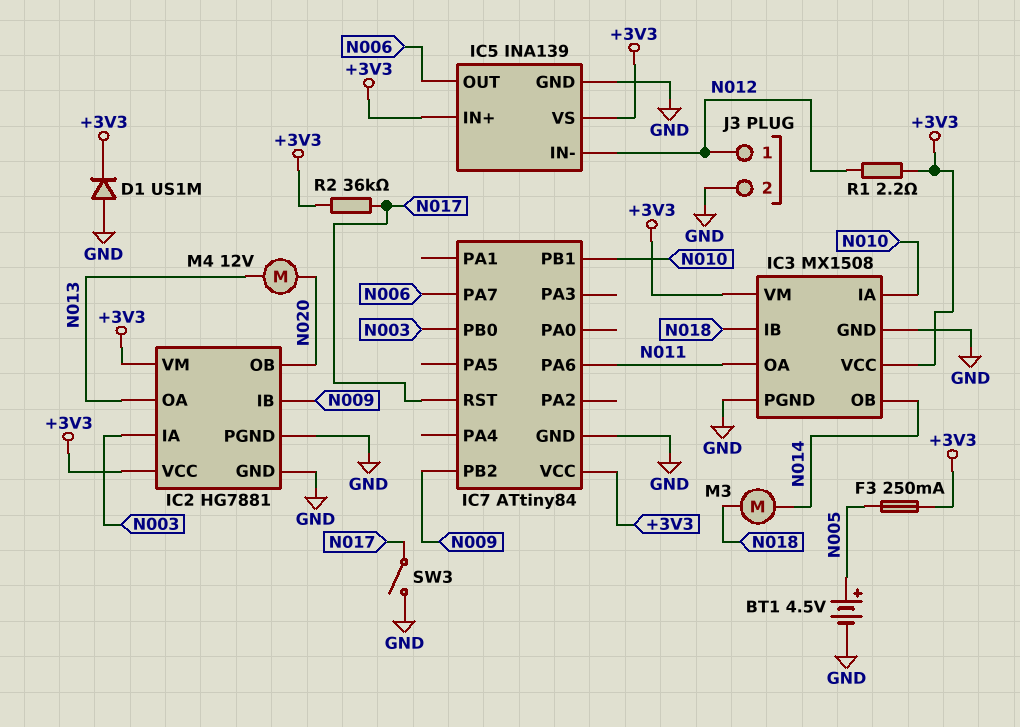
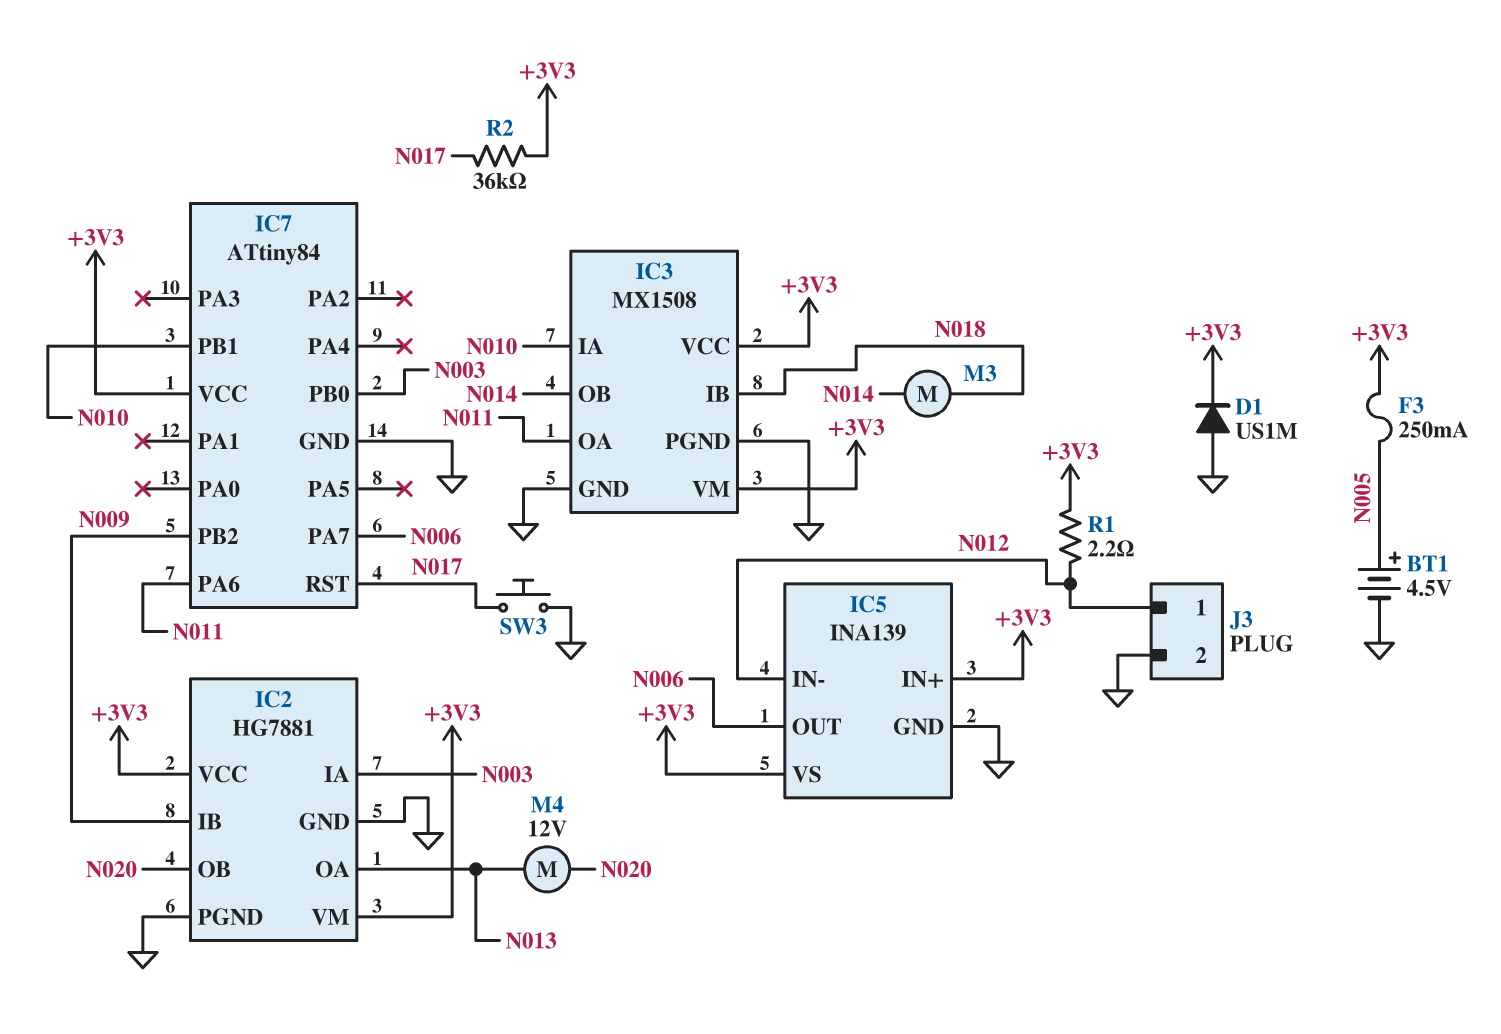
SW3: switch (GND, N017) -> button (GND, N017)

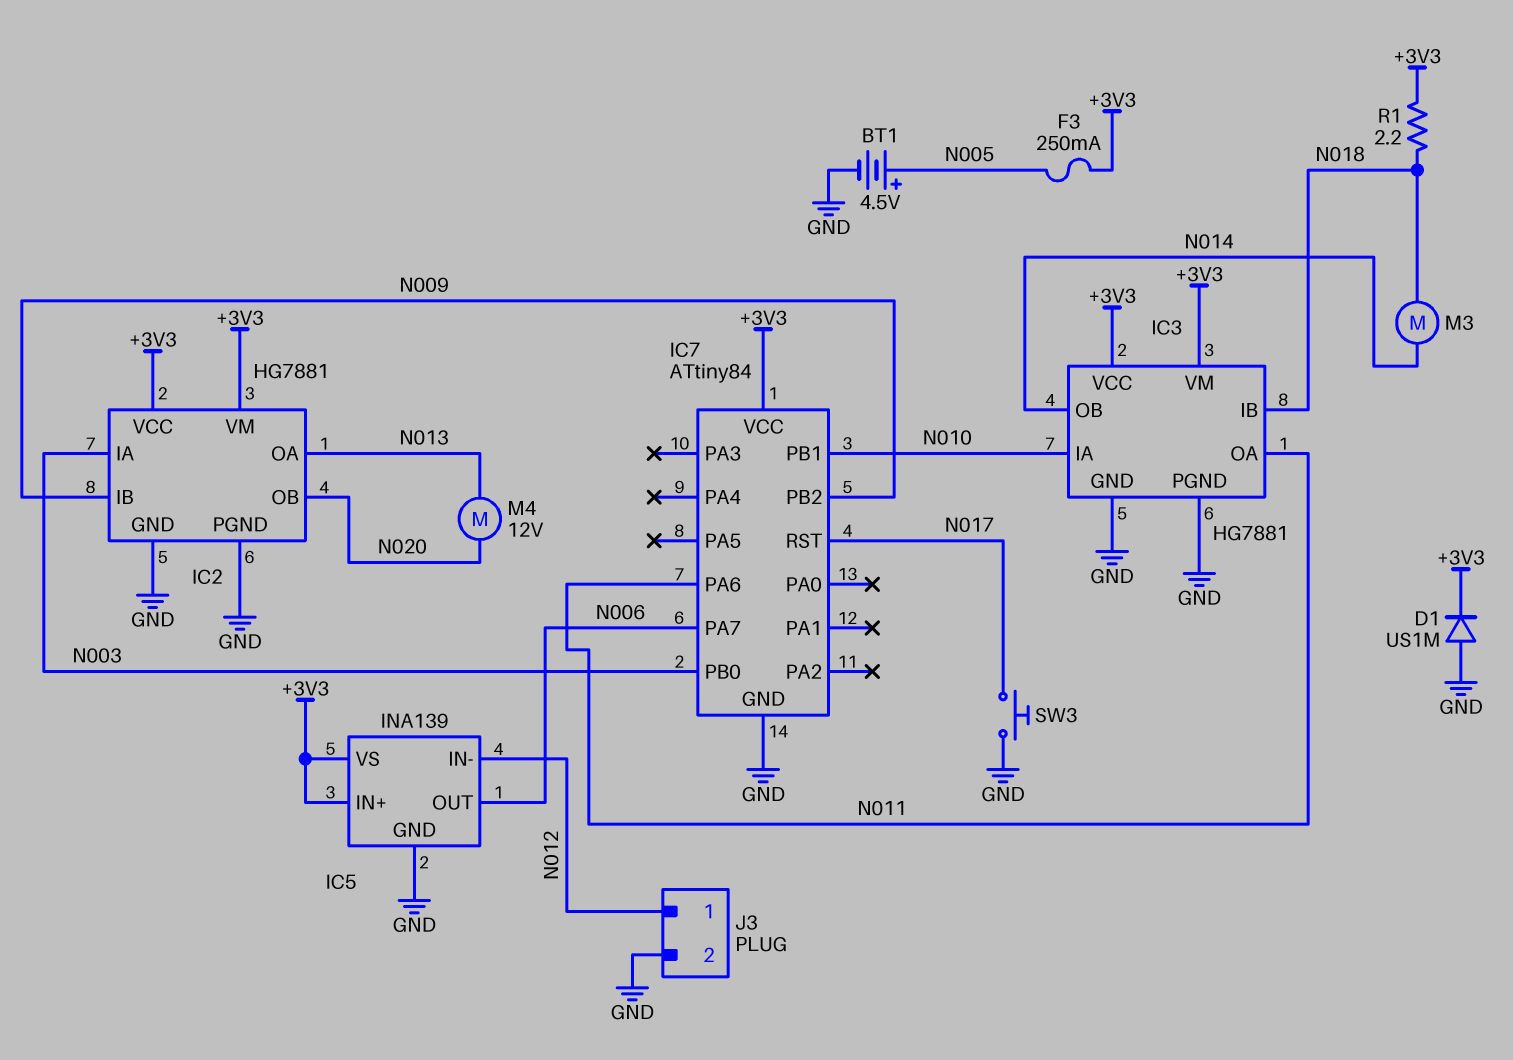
IC3: MX1508 -> HG7881
R1: 2.2 (+3V3, N012) -> 2.2 (+3V3, N018)
R2: 36k (+3V3, N017) -> none

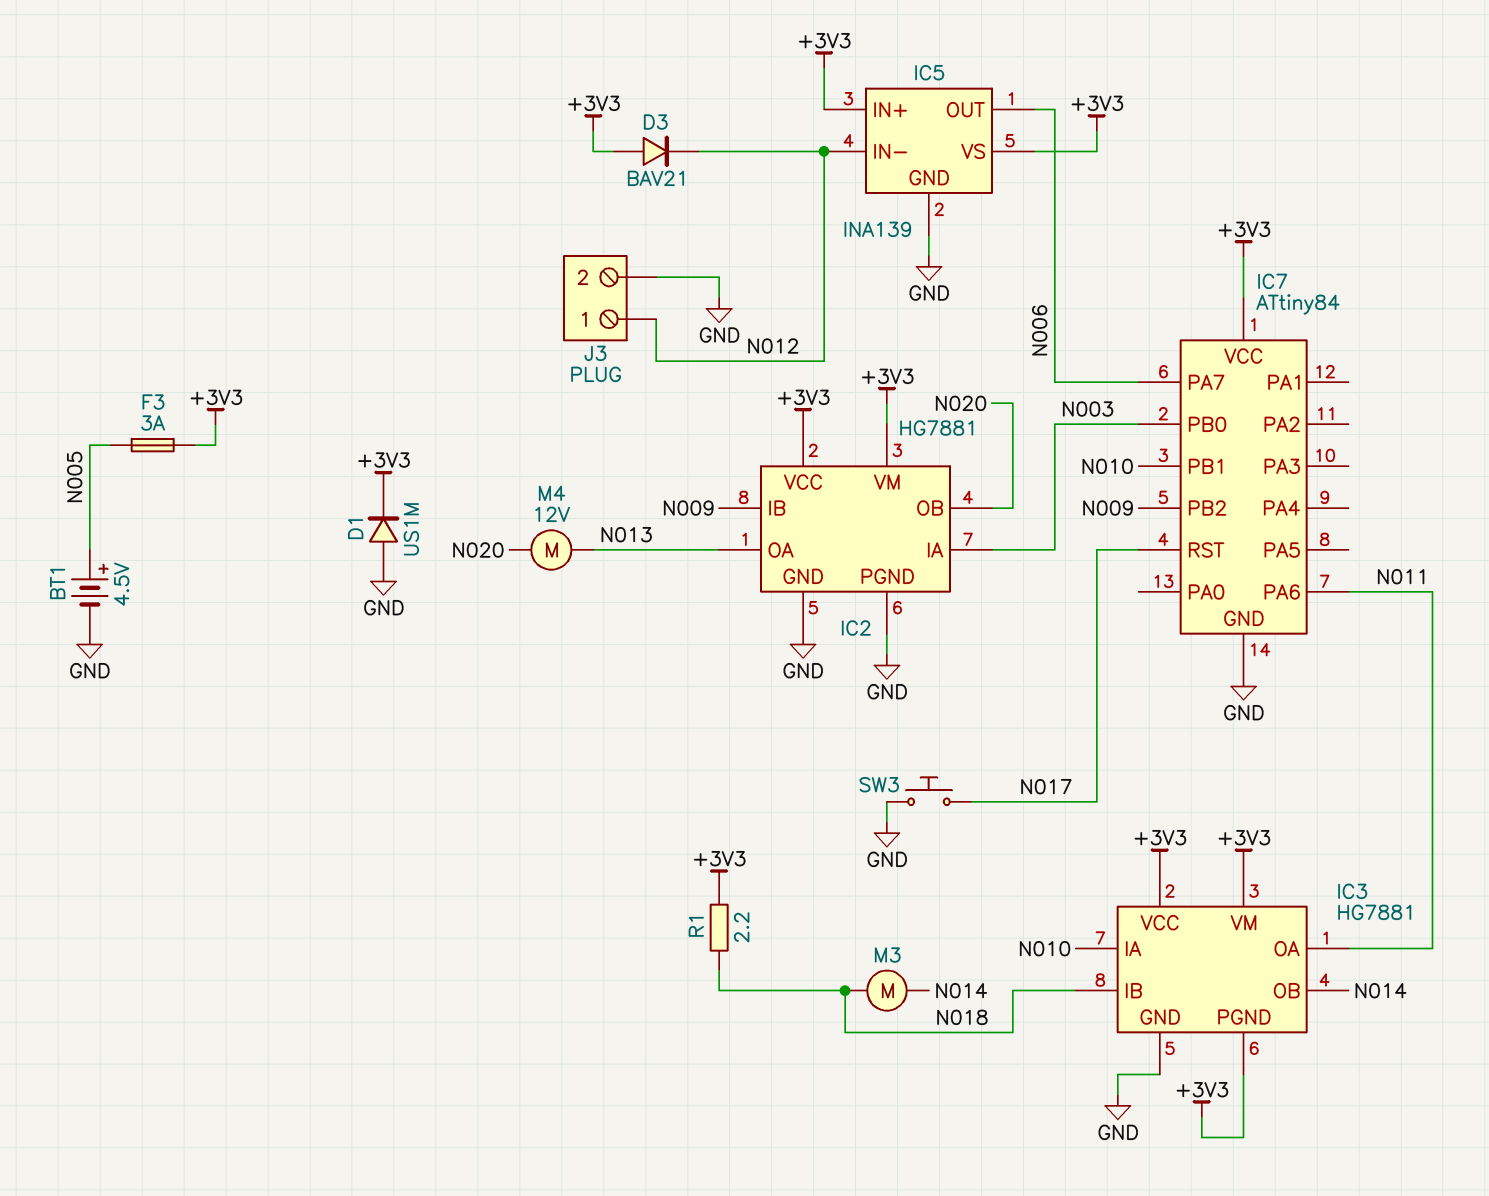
D3: none -> diode BAV21 (A +3V3, K N012)
F3: 250mA (+3V3, N005) -> 3A (+3V3, N005)
IC3 pin PGND: GND -> +3V3

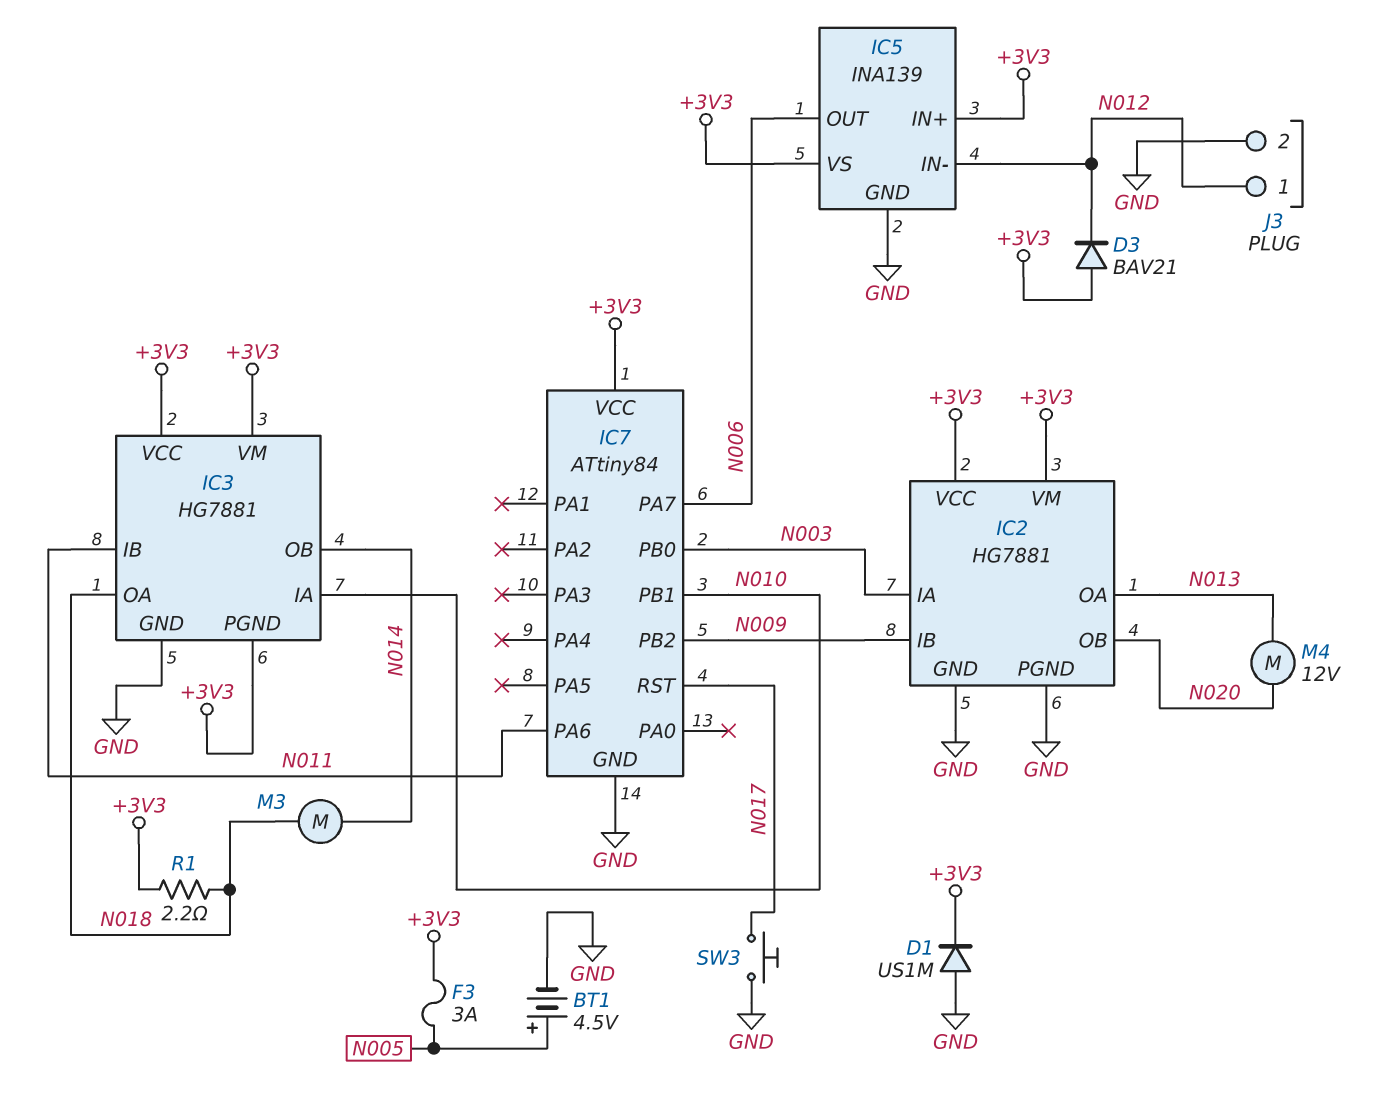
IC3 pin IB: N018 -> N011
IC3 pin OA: N011 -> N018

